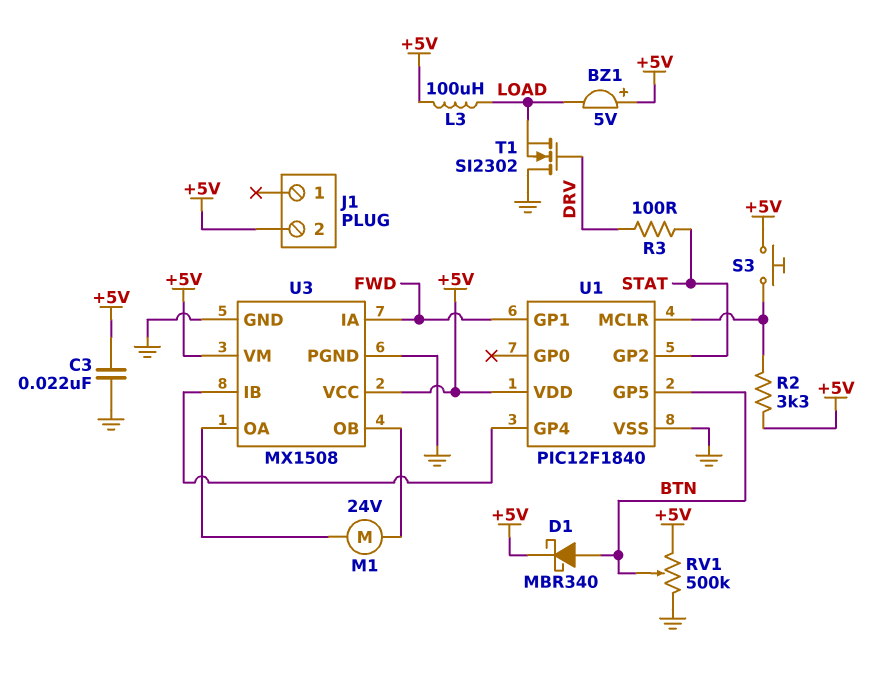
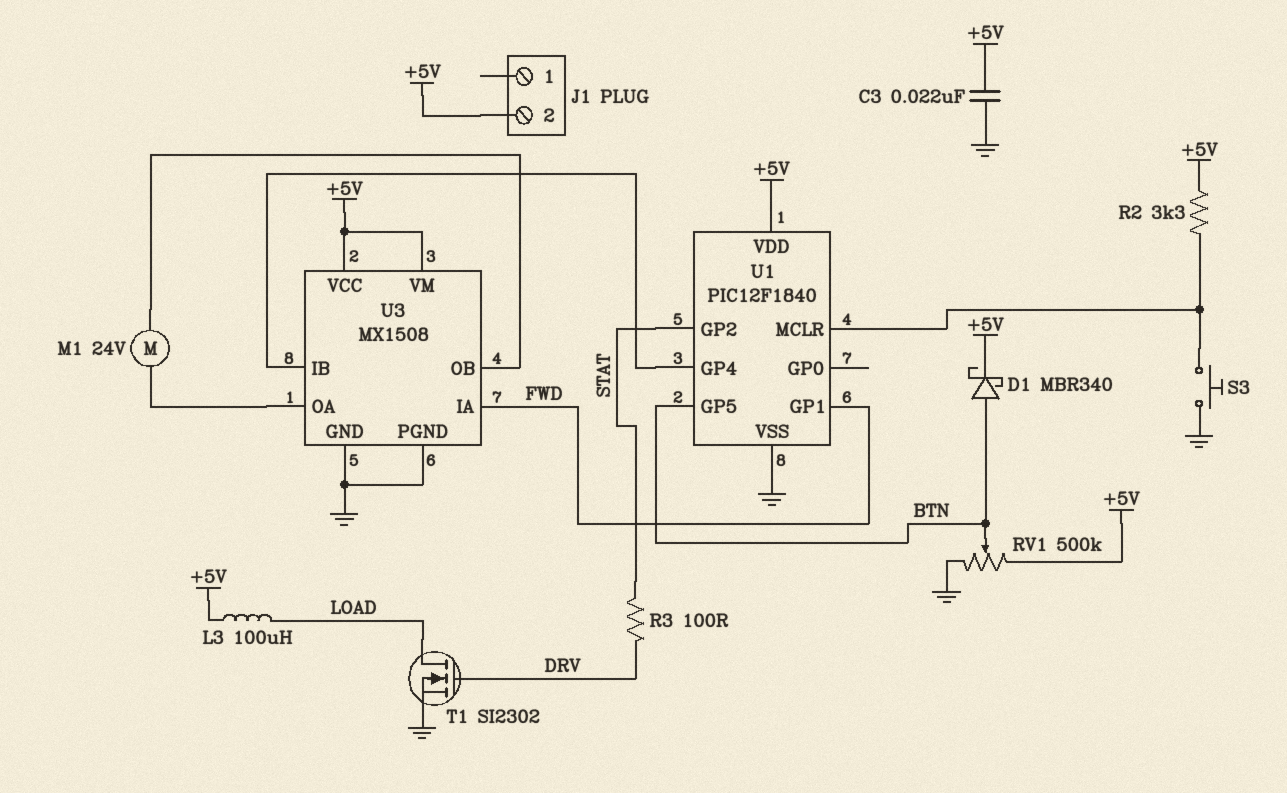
BZ1: buzzer 5V (plus +5V, minus LOAD) -> none
S3: button (+5V, U1/MCLR) -> button (GND, U1/MCLR)
T1: NMOS SI2302 (G DRV, D GND, S LOAD) -> NMOS SI2302 (G DRV, D LOAD, S GND)

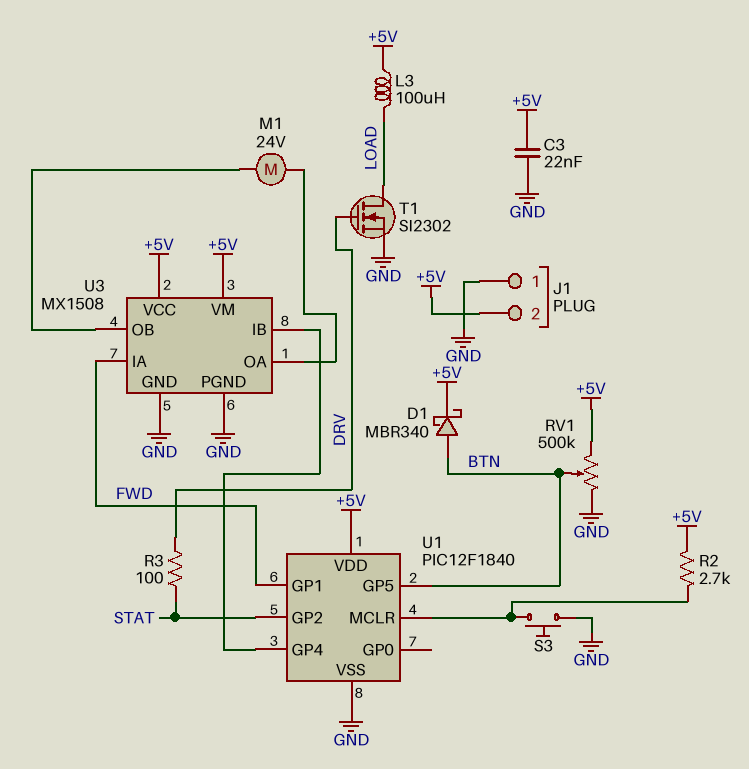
J1 pin 1: none -> GND
R2: 3.3k (+5V, U1/MCLR) -> 2.7k (+5V, U1/MCLR)

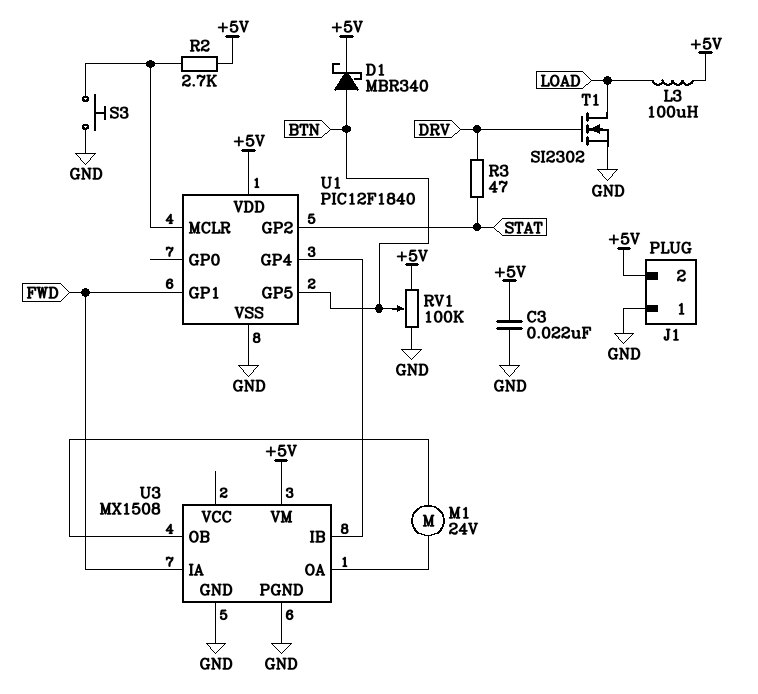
R3: 100 (DRV, STAT) -> 47 (DRV, STAT)
RV1: 500k (+5V, GND, wiper BTN) -> 100k (+5V, GND, wiper BTN)
U3 pin VCC: +5V -> none

